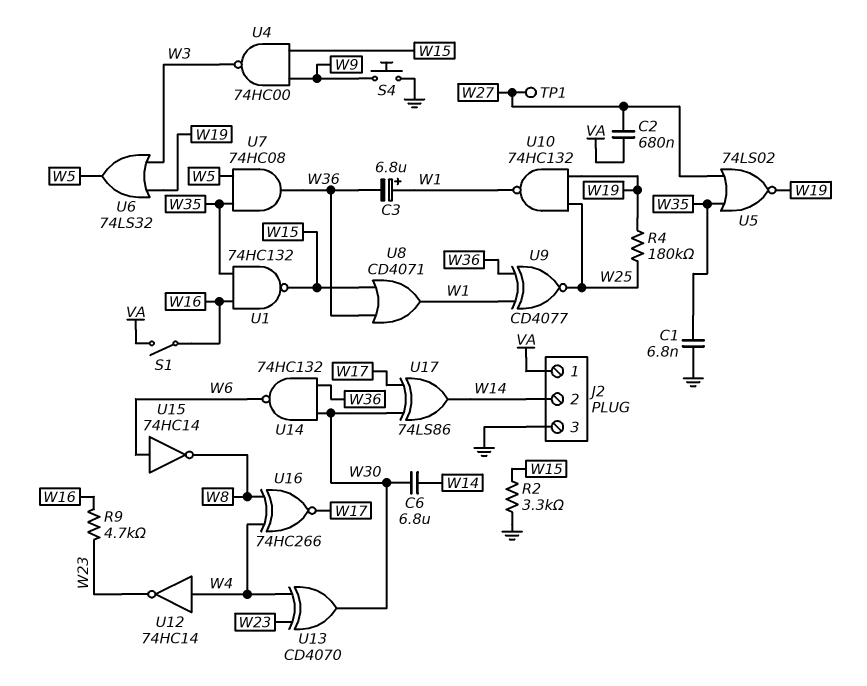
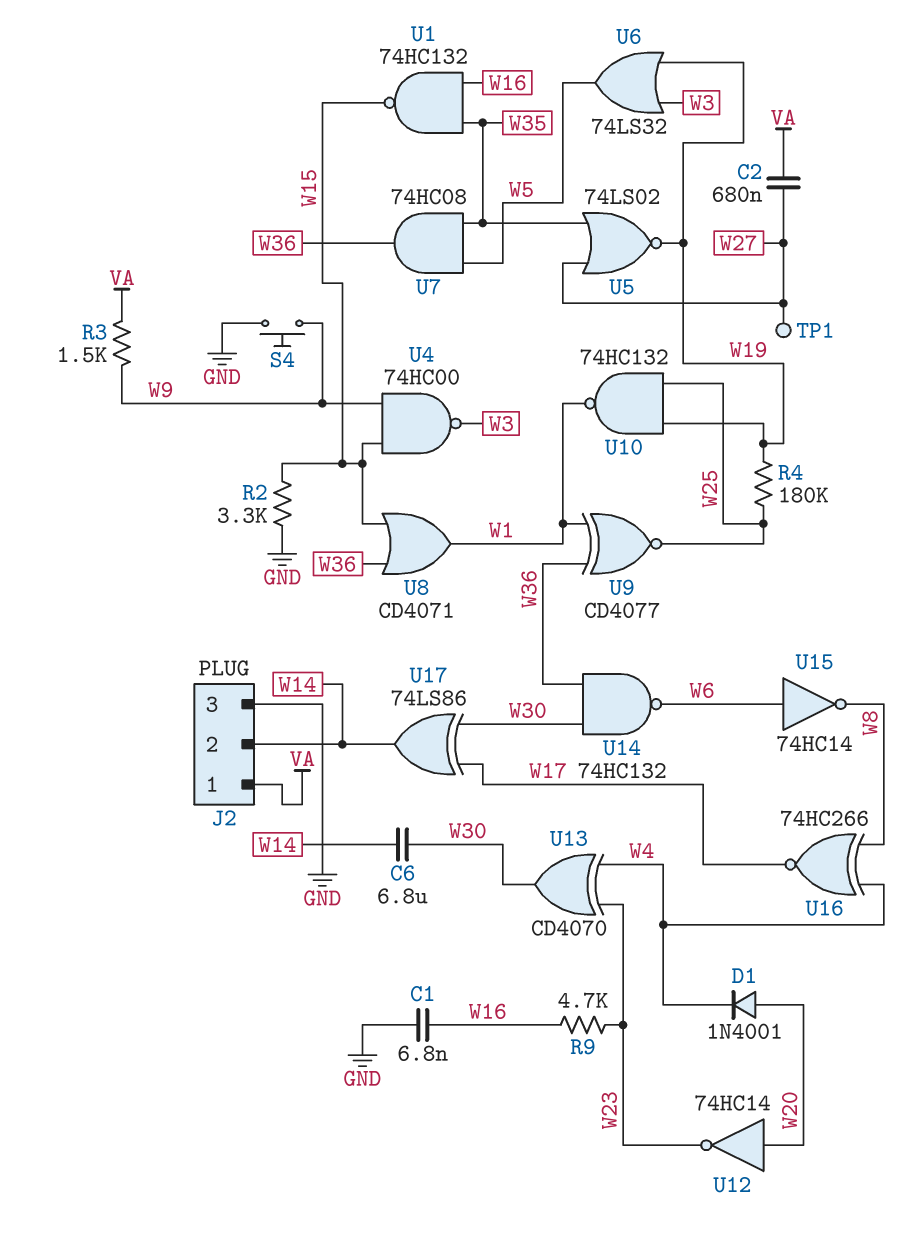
C1: 6.8nF (GND, W35) -> 6.8nF (GND, W16)
C3: 6.8uF (plus W1, minus W36) -> none
D1: none -> diode 1N4001 (A W20, K W4)
R3: none -> 1.5k (VA, W9)
S1: switch (VA, W16) -> none
U12: NOT 74HC14 (in W4, out W23) -> NOT 74HC14 (in W20, out W23)

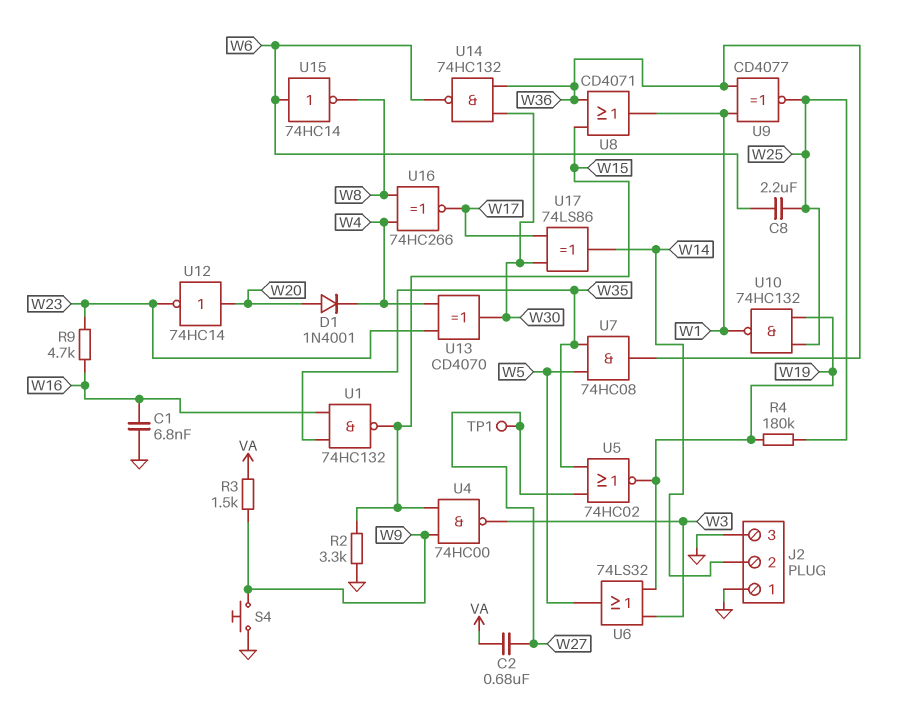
C6: 6.8uF (W14, W30) -> none
C8: none -> 2.2uF (W6, W25)
J2 pin 1: VA -> GND
U5: NOR 74LS02 (in W27, in W35, out W19) -> NOR 74HC02 (in W27, in W35, out W19)

